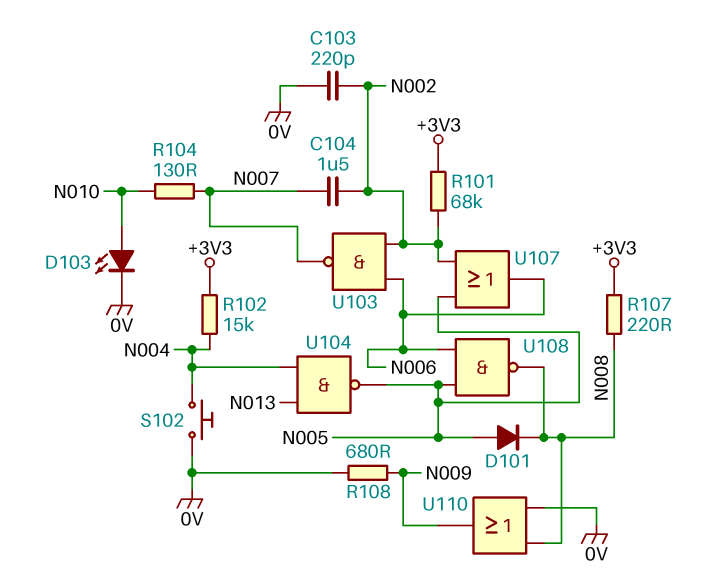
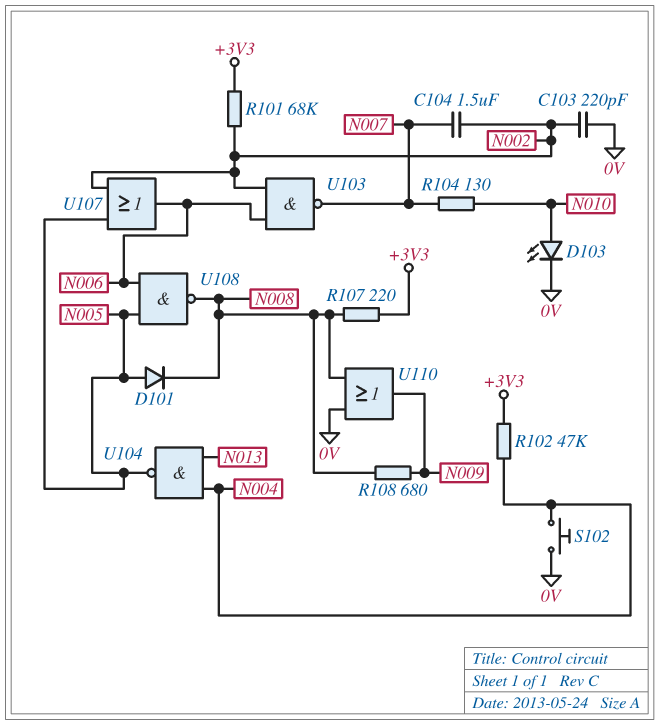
R102: 15k (+3V3, N004) -> 47k (+3V3, N004)
R108: 680 (0V, N009) -> 680 (N008, N009)

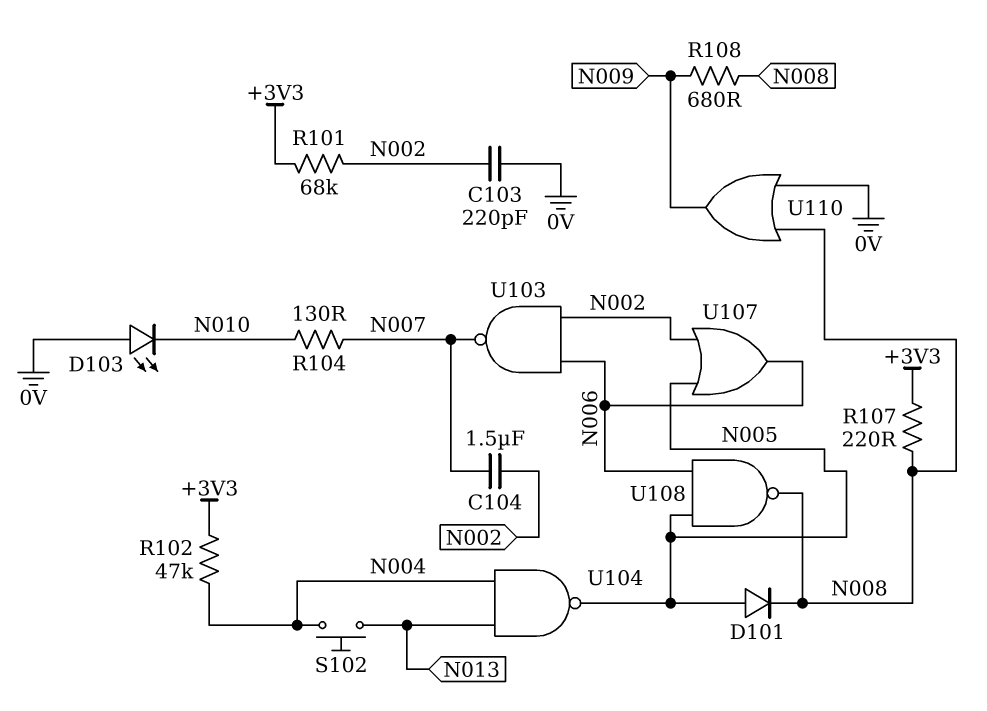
D103: LED (A N010, K 0V) -> LED (A 0V, K N010)
S102: button (0V, N004) -> button (N004, N013)

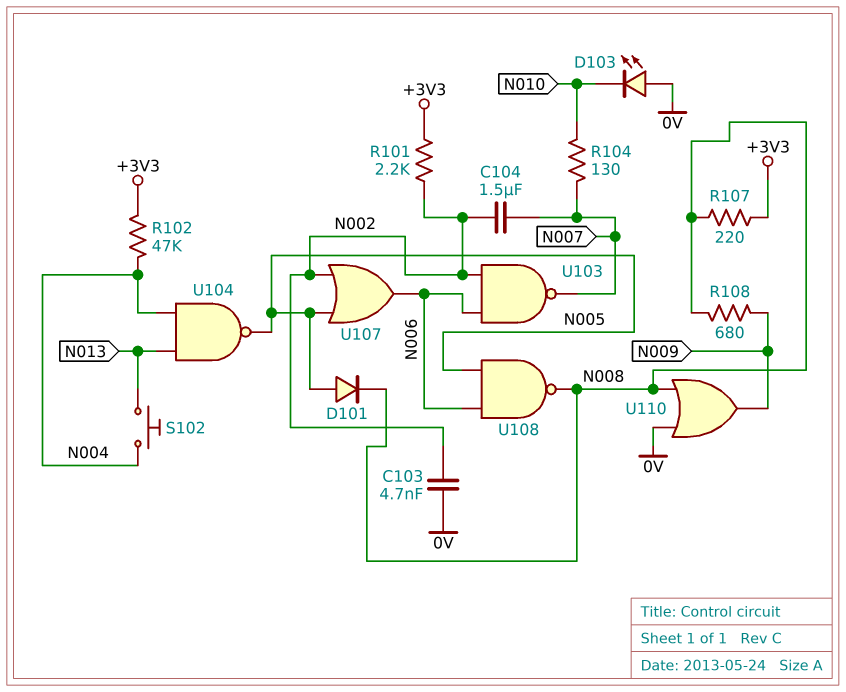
C103: 220pF (0V, N002) -> 4.7nF (0V, N002)
R101: 68k (+3V3, N002) -> 2.2k (+3V3, N002)

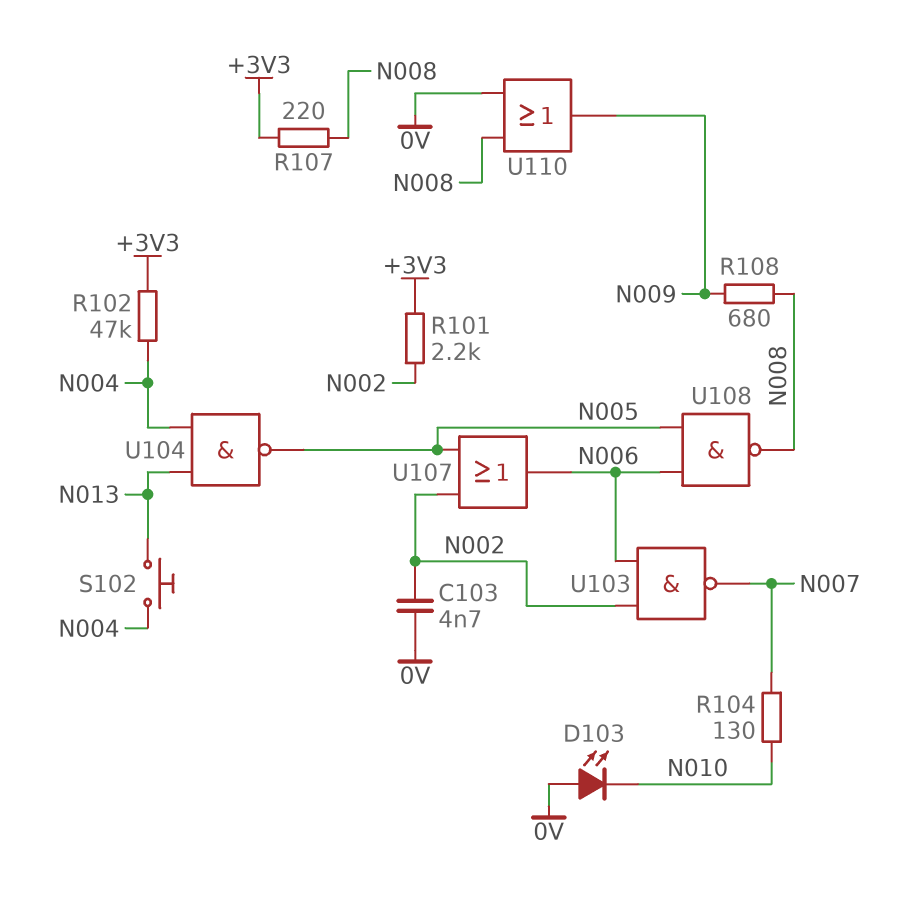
C104: 1.5uF (N002, N007) -> none
D101: diode (A N005, K N008) -> none

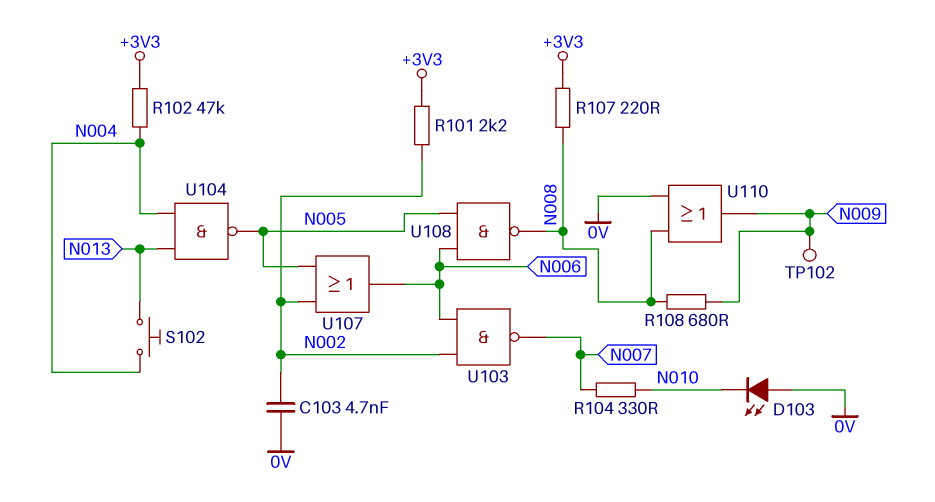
R104: 130 (N007, N010) -> 330 (N007, N010)
TP102: none -> test point (N009)

